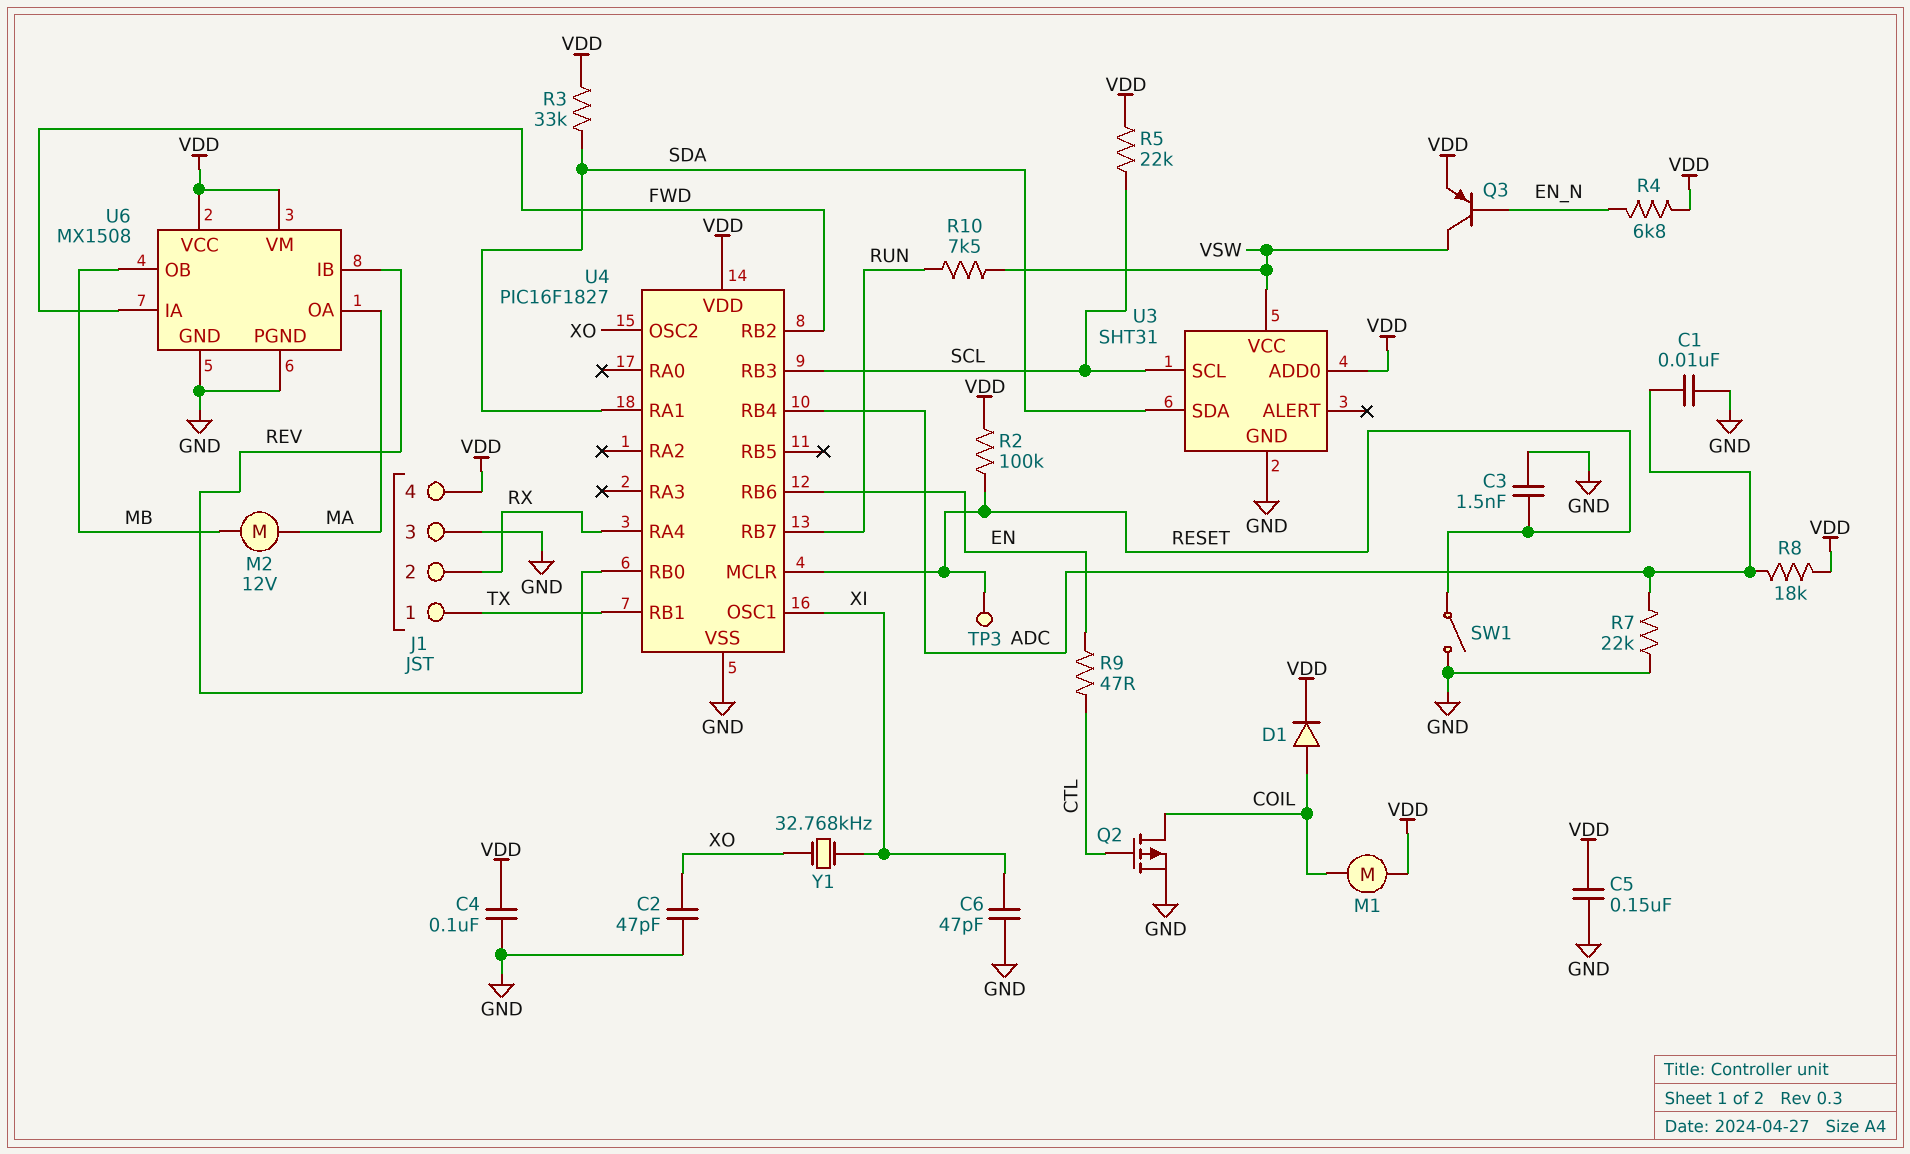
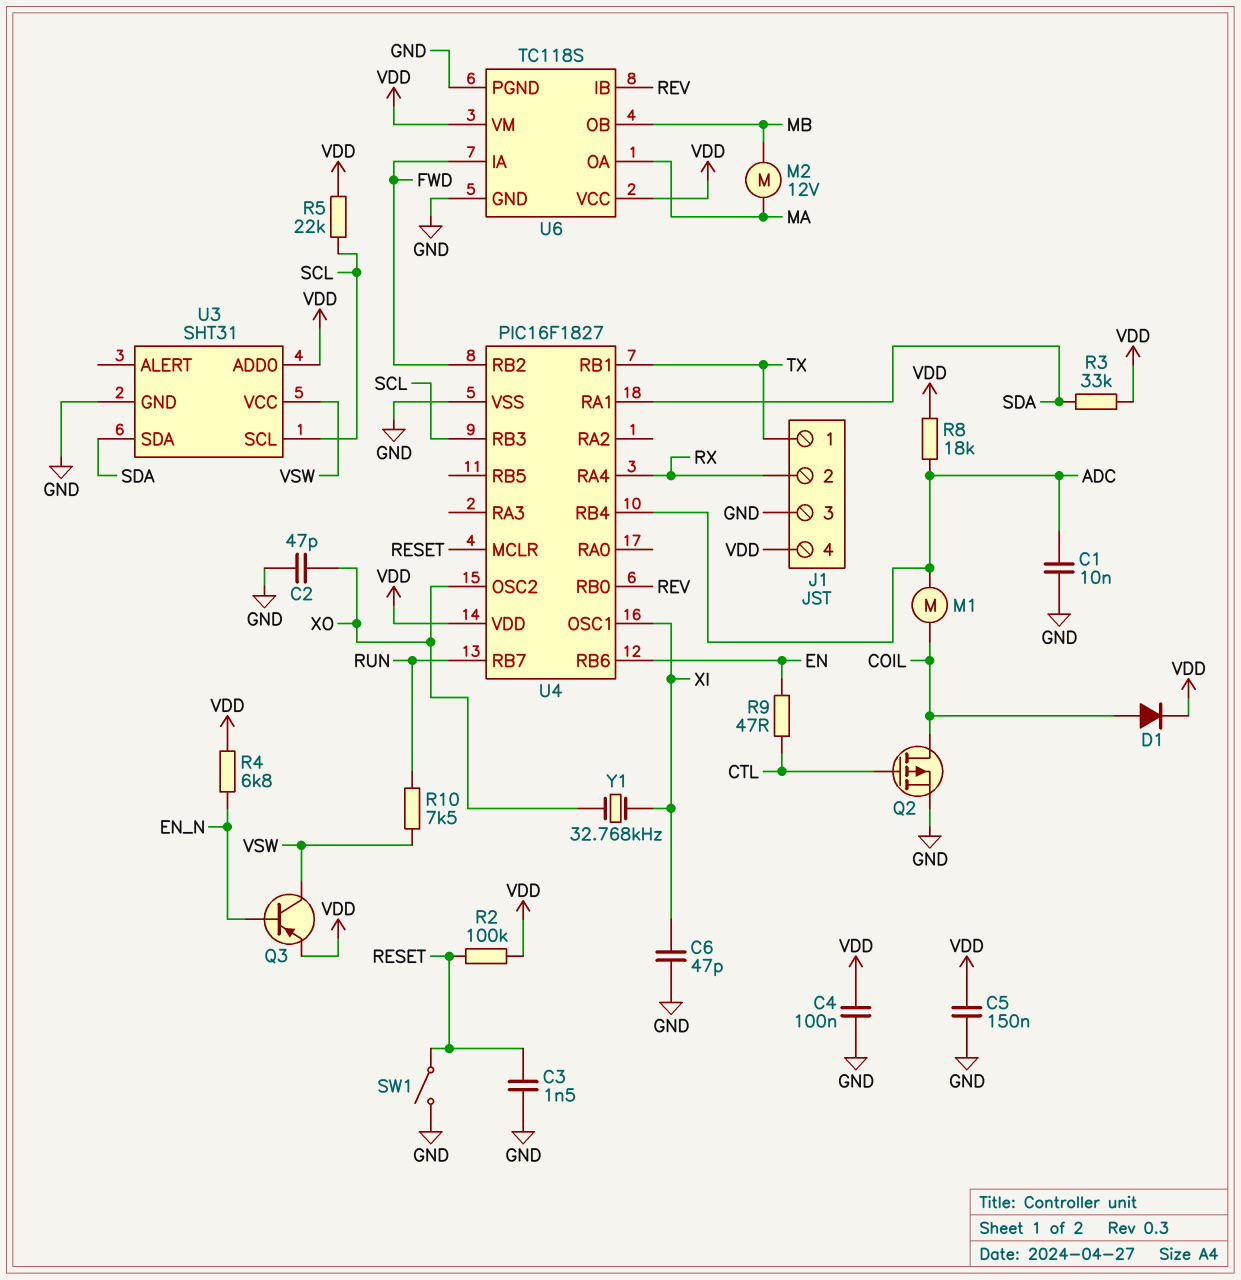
M1: motor (COIL, VDD) -> motor (ADC, COIL)
R7: 22k (ADC, GND) -> none
TP3: test point (RESET) -> none
U6: MX1508 -> TC118S

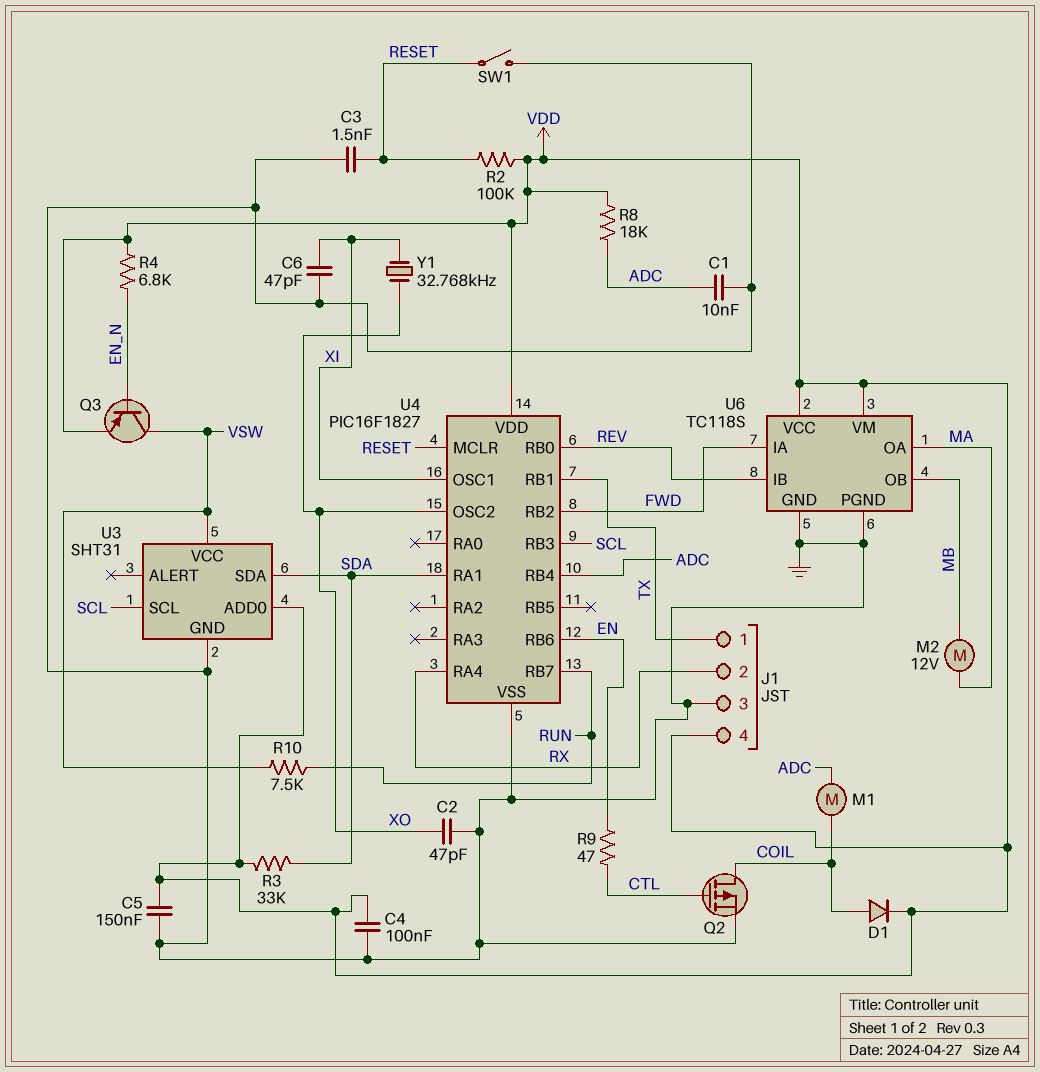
R5: 22k (SCL, VDD) -> none

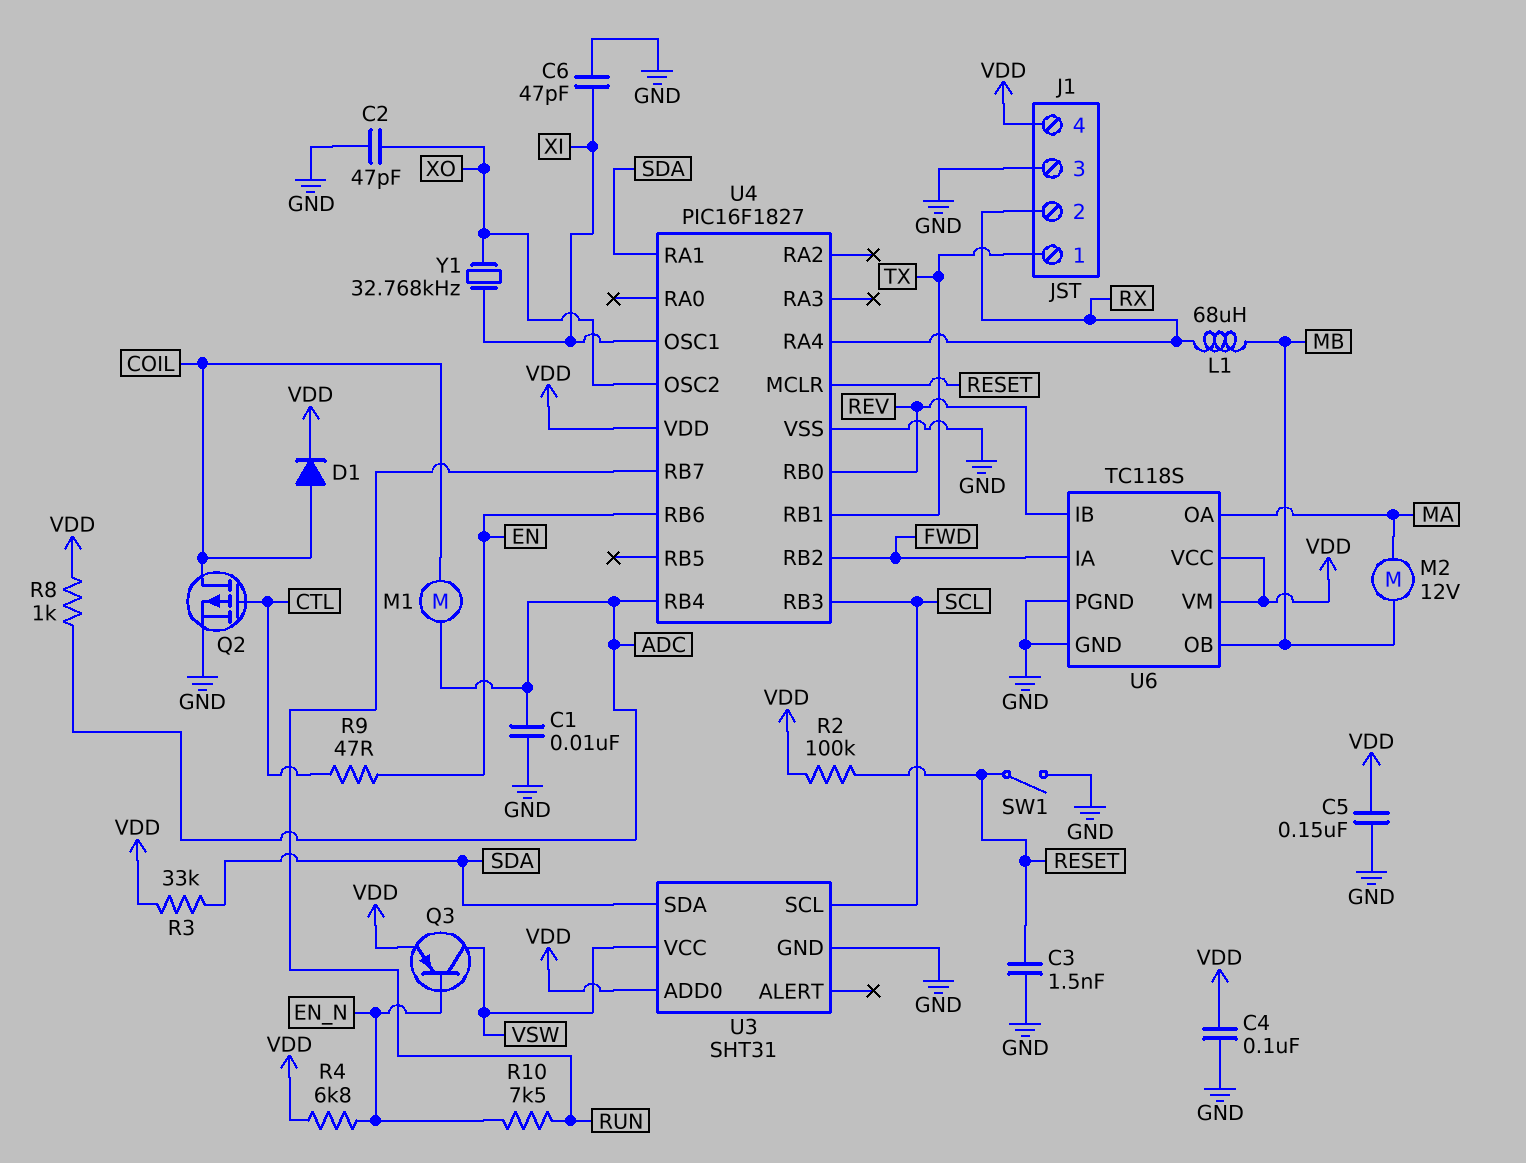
L1: none -> 68uH (MB, RX)
R8: 18k (ADC, VDD) -> 1k (ADC, VDD)
R10: 7.5k (RUN, VSW) -> 7.5k (EN_N, RUN)

